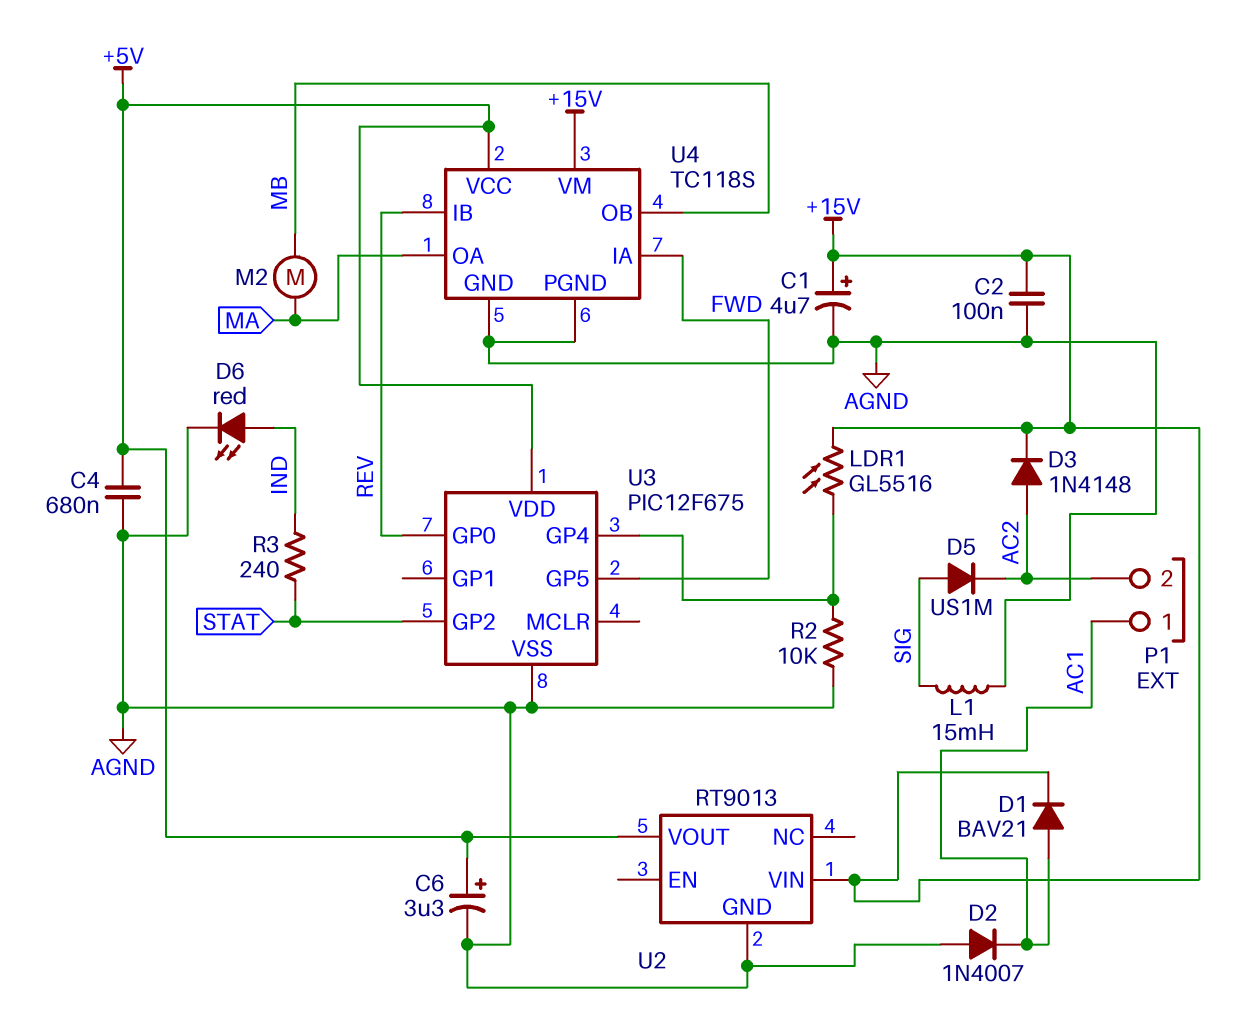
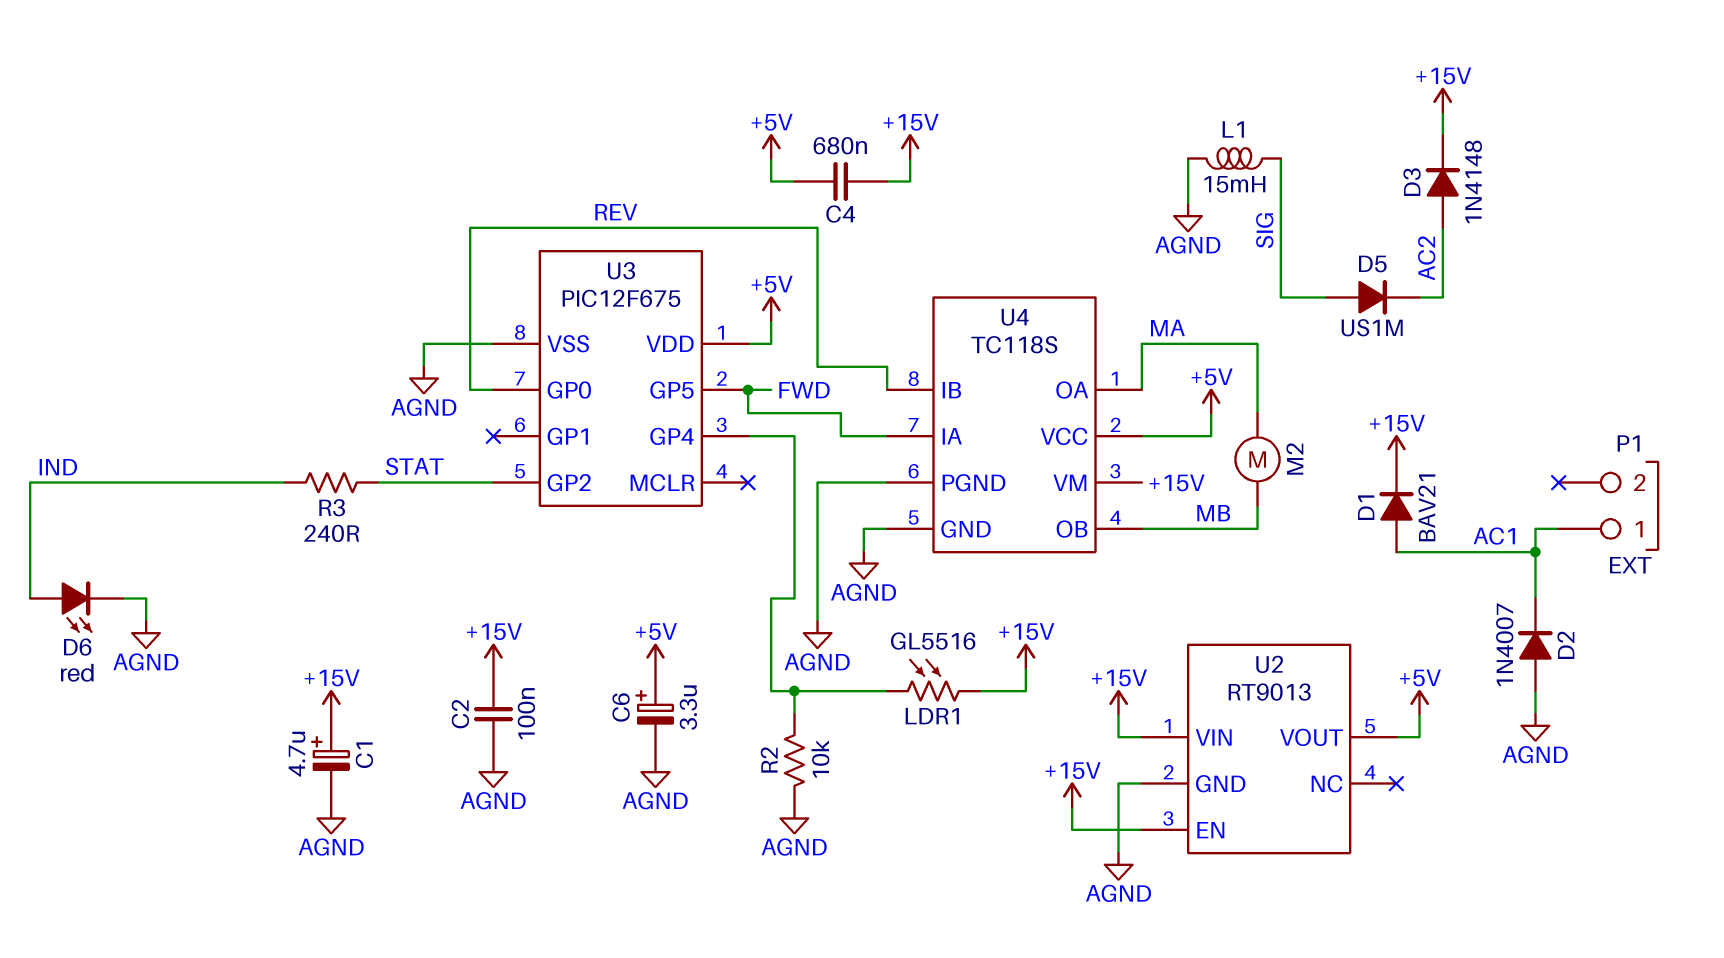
C4: 680nF (+5V, AGND) -> 680nF (+5V, +15V)
P1 pin 2: AC2 -> none
U2 pin EN: none -> +15V

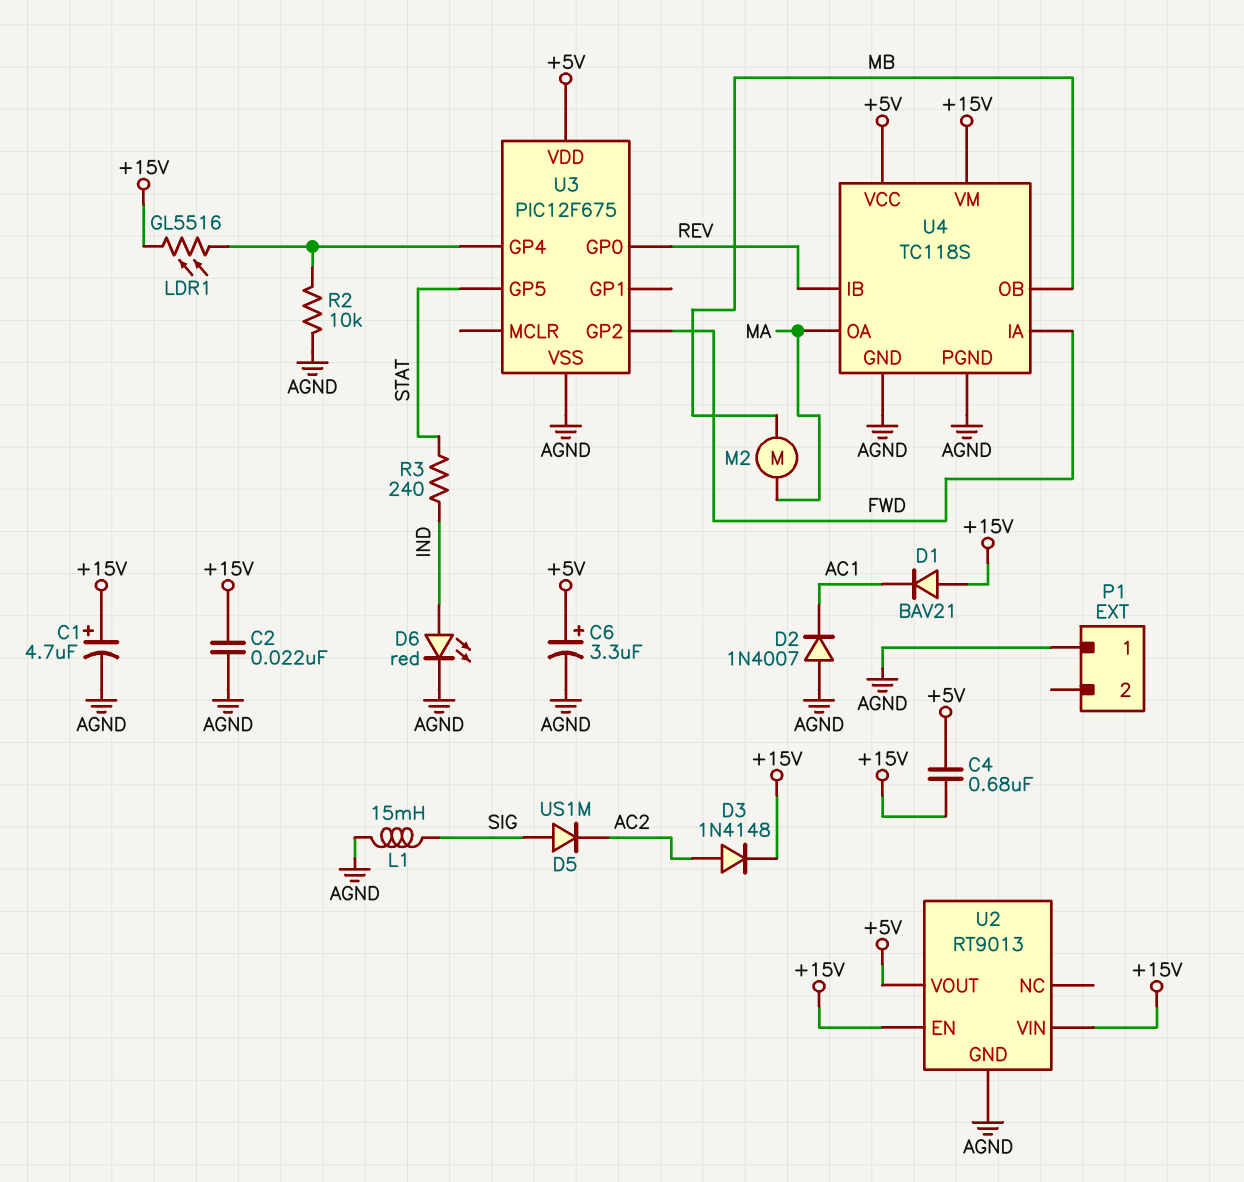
C2: 100nF (+15V, AGND) -> 22nF (+15V, AGND)
D1: diode BAV21 (A AC1, K +15V) -> diode BAV21 (A +15V, K AC1)
P1 pin 1: AC1 -> AGND
U3 pin GP2: STAT -> FWD
U3 pin GP5: FWD -> STAT

